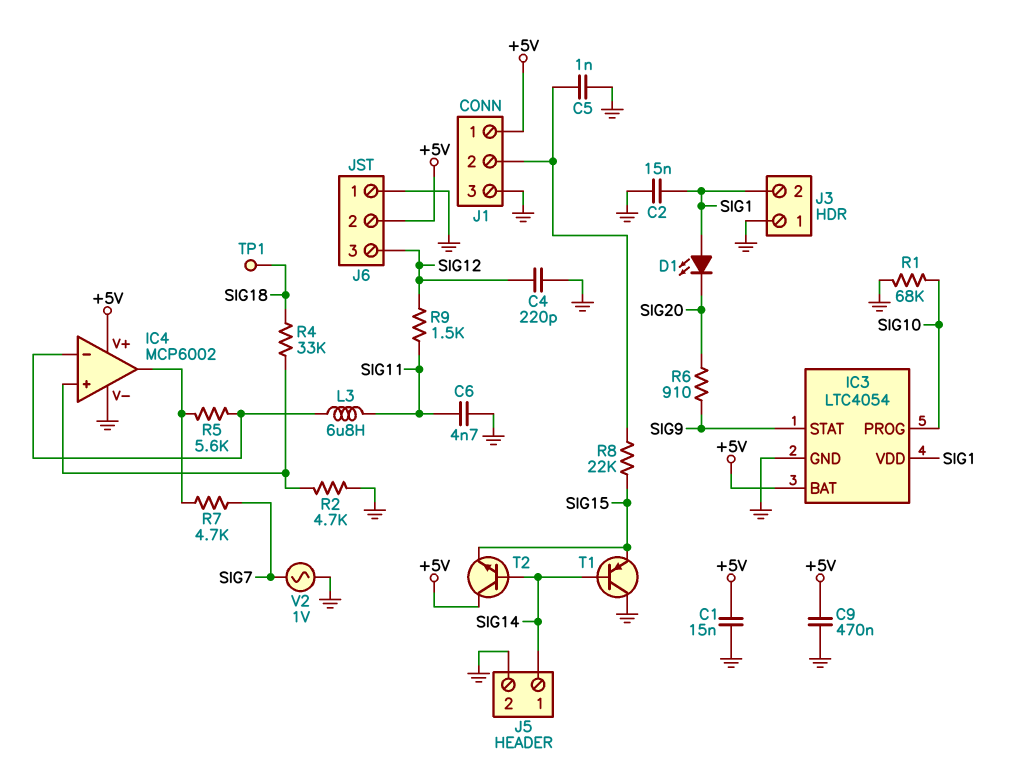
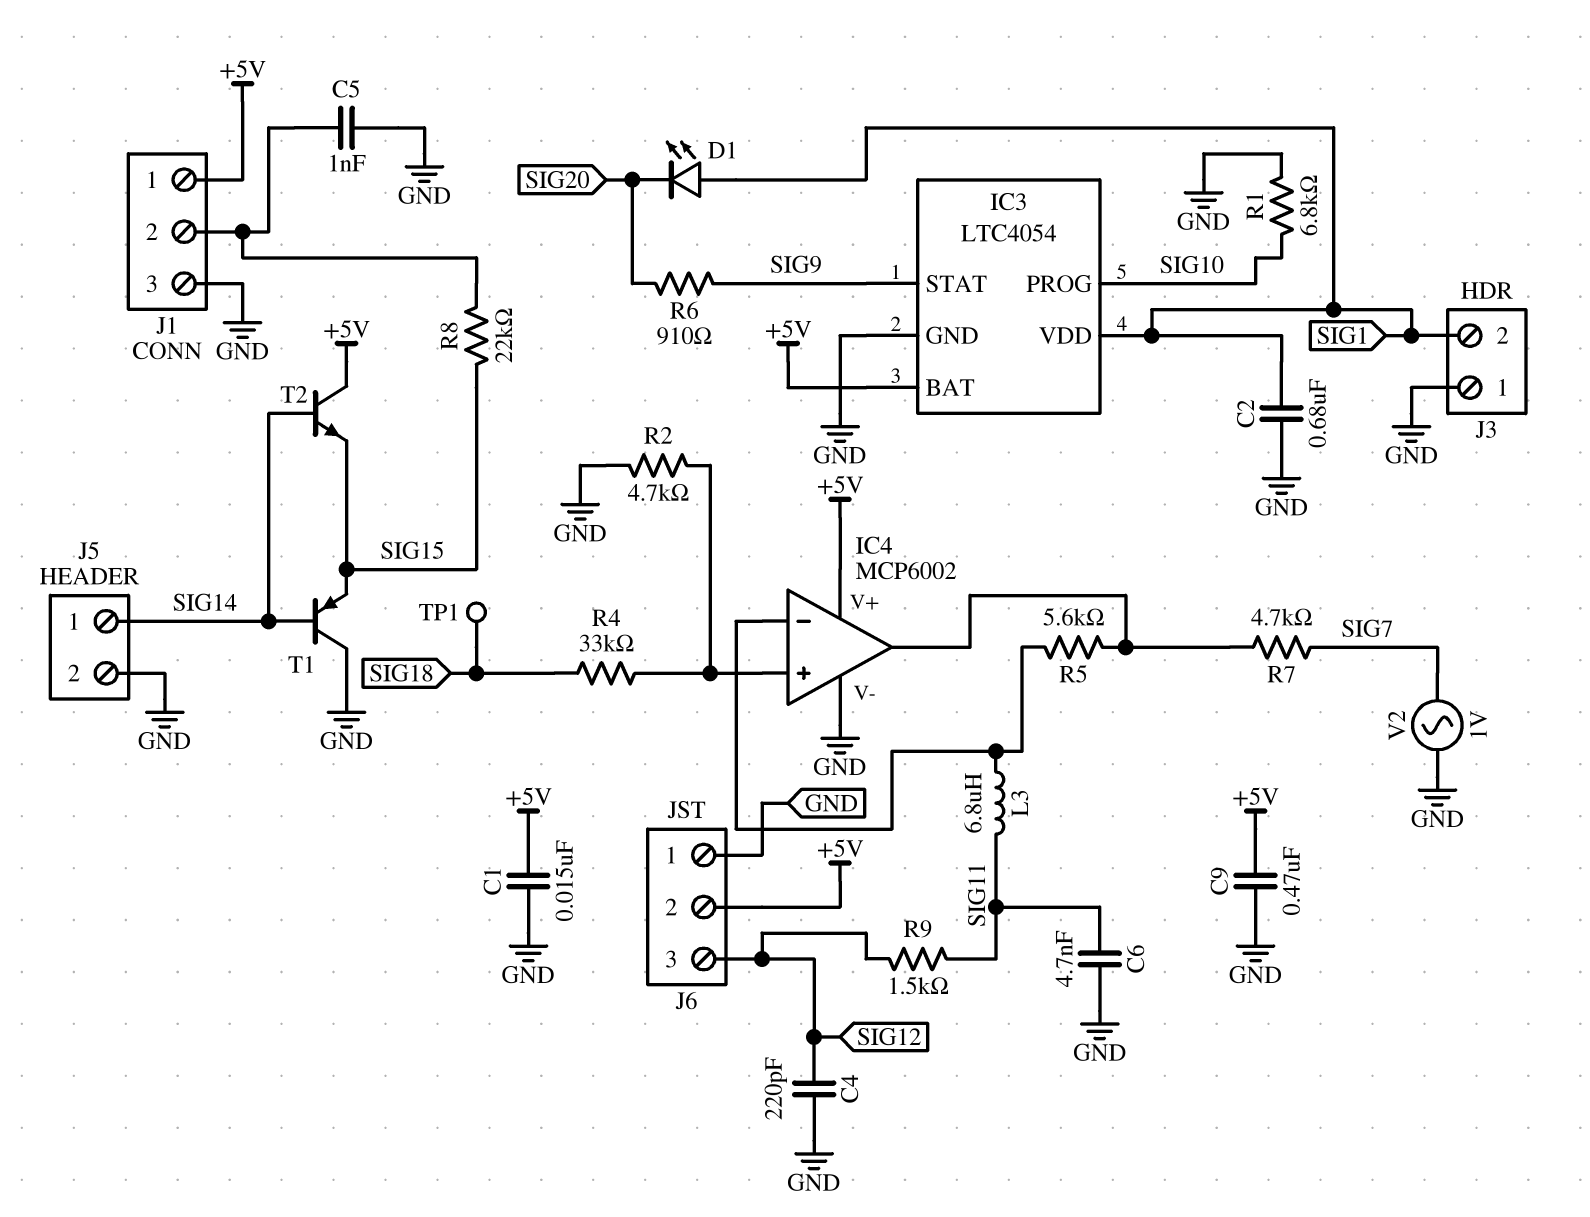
C2: 15nF (GND, SIG1) -> 680nF (GND, SIG1)
R1: 68k (GND, SIG10) -> 6.8k (GND, SIG10)

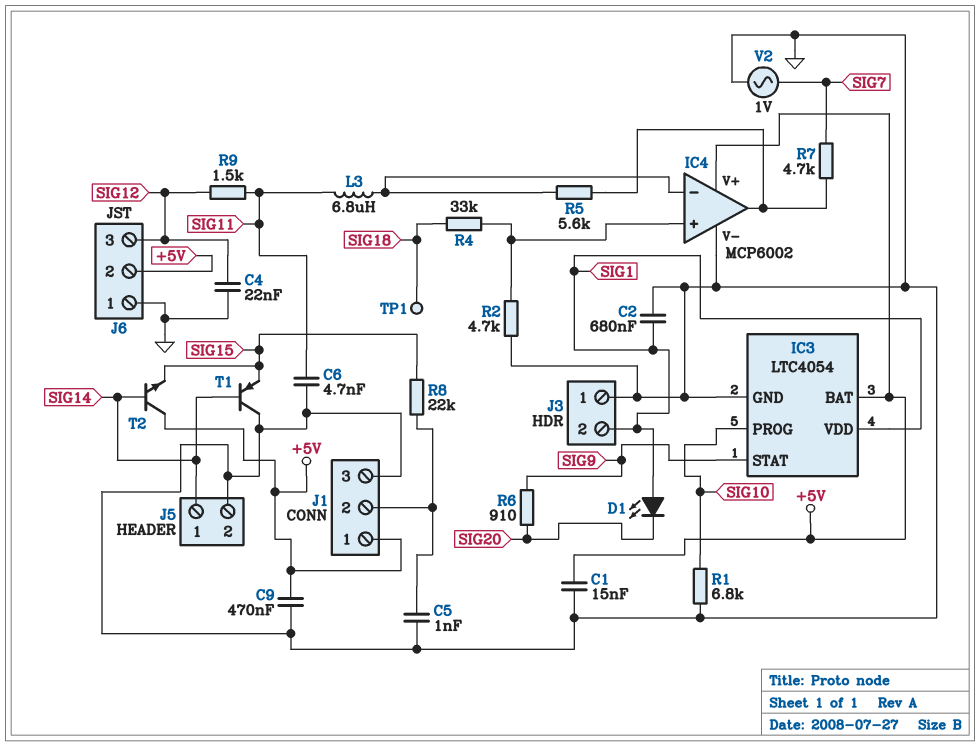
C4: 220pF (GND, SIG12) -> 22nF (GND, SIG12)

